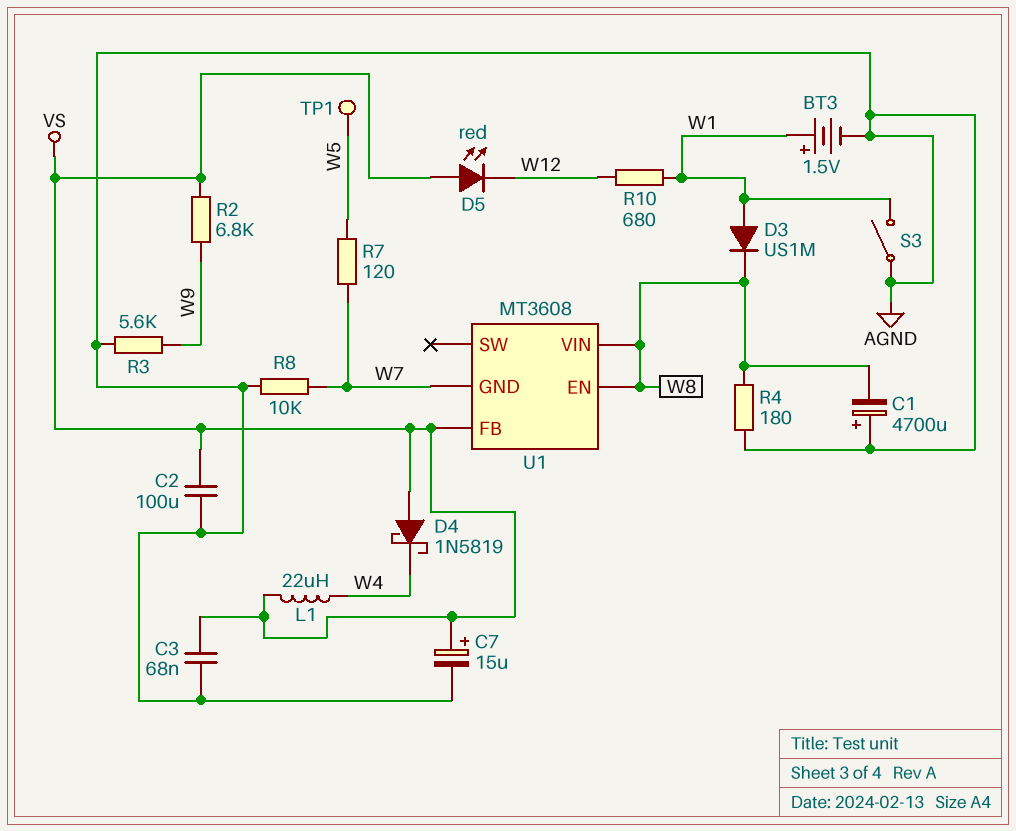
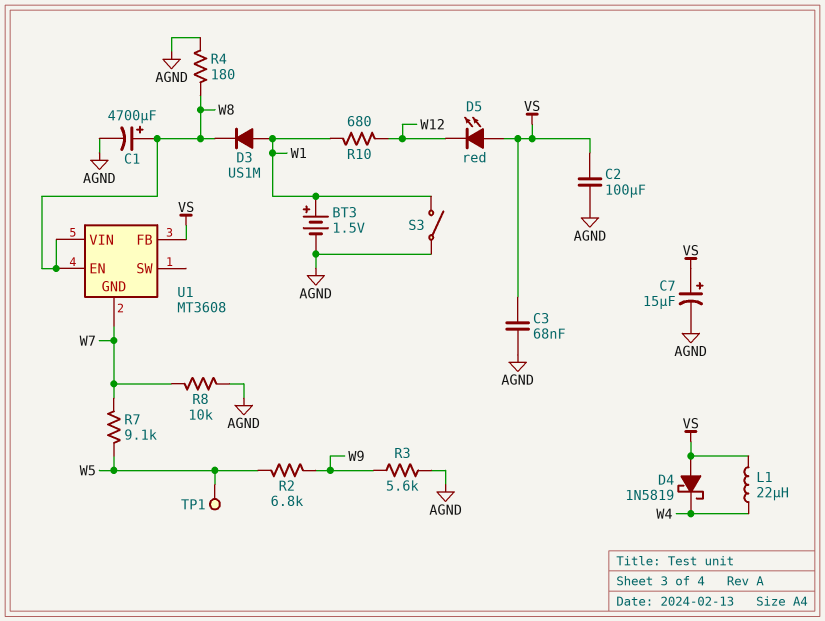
C1: 4700uF (plus AGND, minus W8) -> 4700uF (plus W8, minus AGND)
R2: 6.8k (VS, W9) -> 6.8k (W5, W9)
R7: 120 (W5, W7) -> 9.1k (W5, W7)

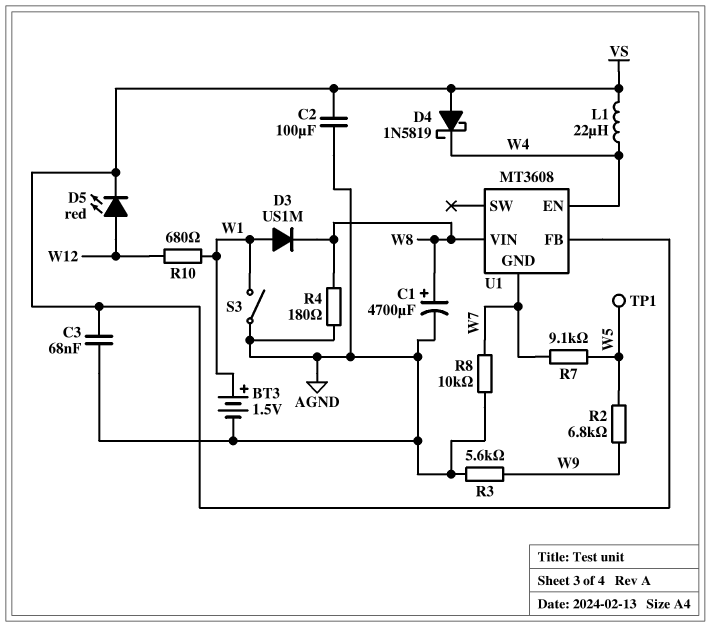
C7: 15uF (plus VS, minus AGND) -> none
D5: LED red (A VS, K W12) -> LED red (A W12, K VS)
U1 pin EN: W8 -> W4

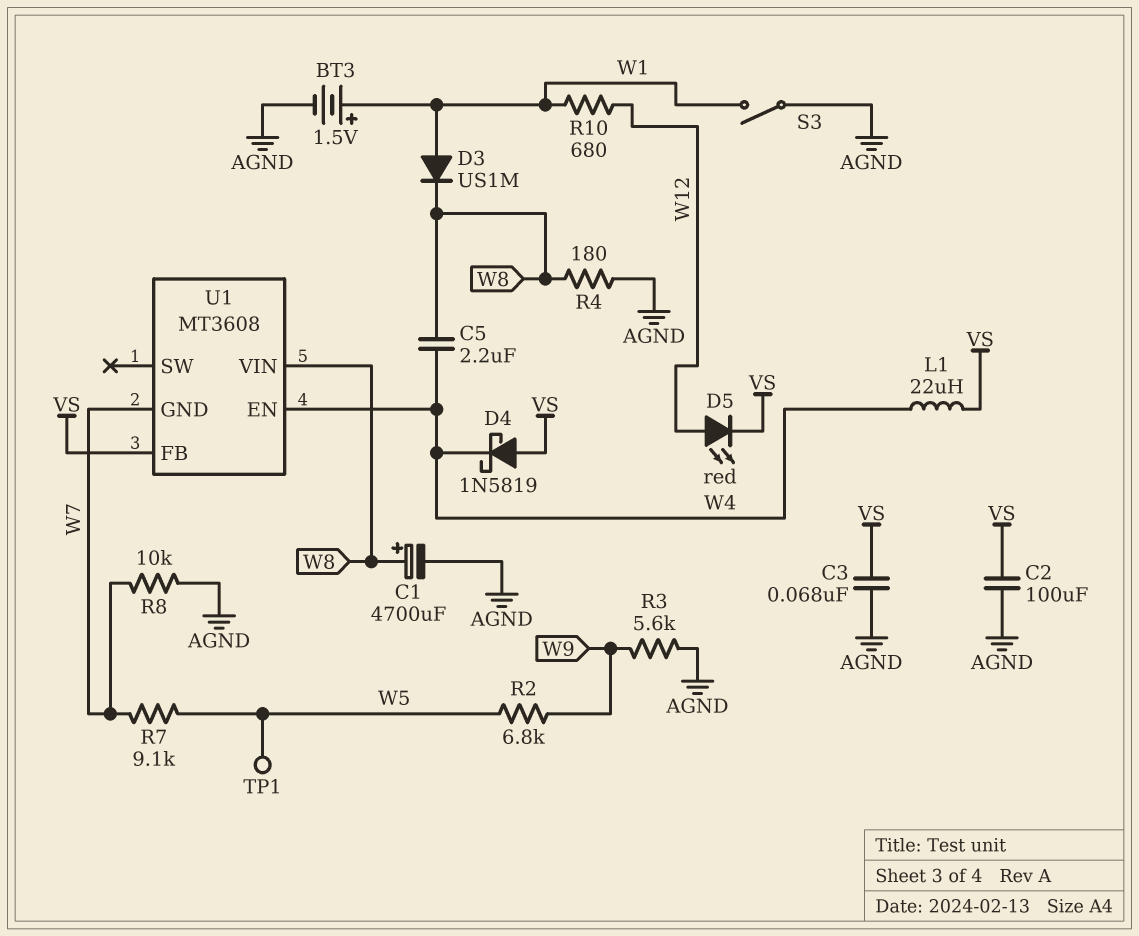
C5: none -> 2.2uF (W4, W8)

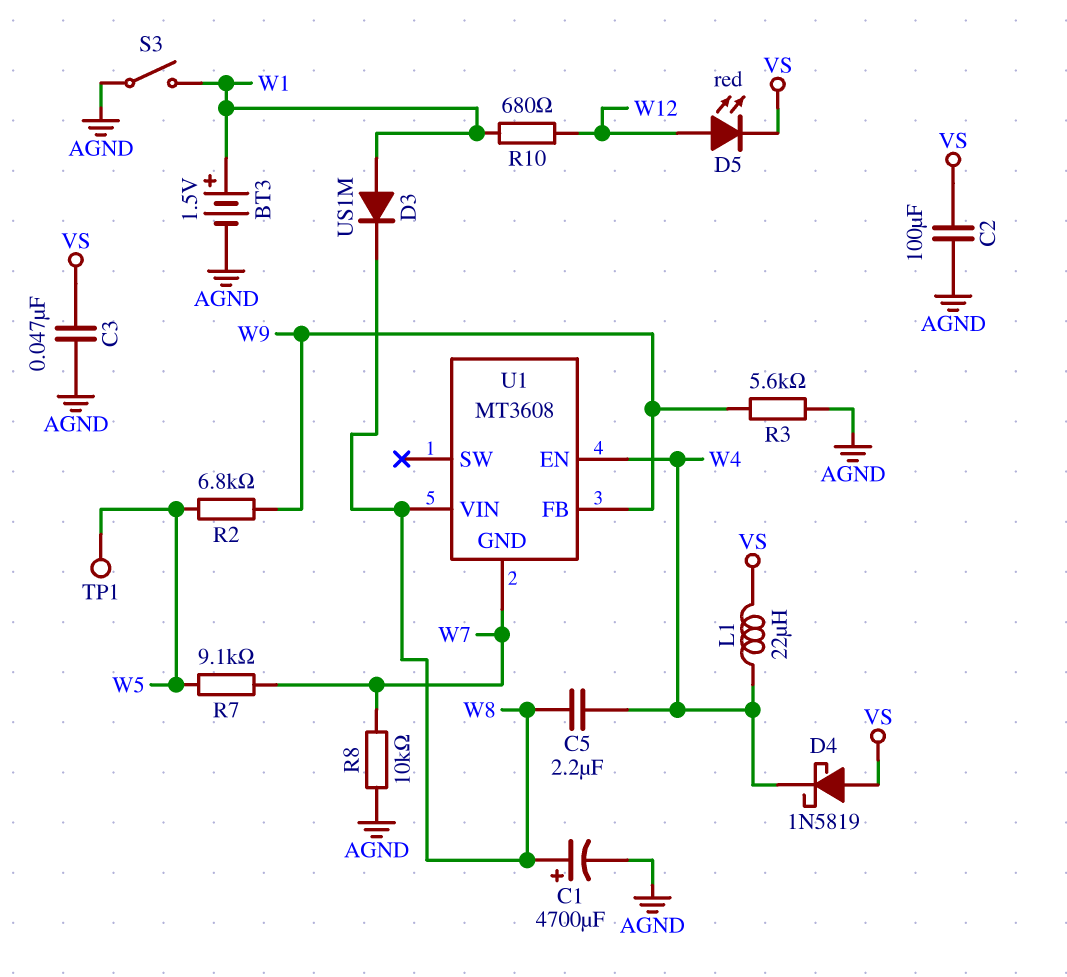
C3: 68nF (AGND, VS) -> 47nF (AGND, VS)
R4: 180 (AGND, W8) -> none
U1 pin FB: VS -> W9

